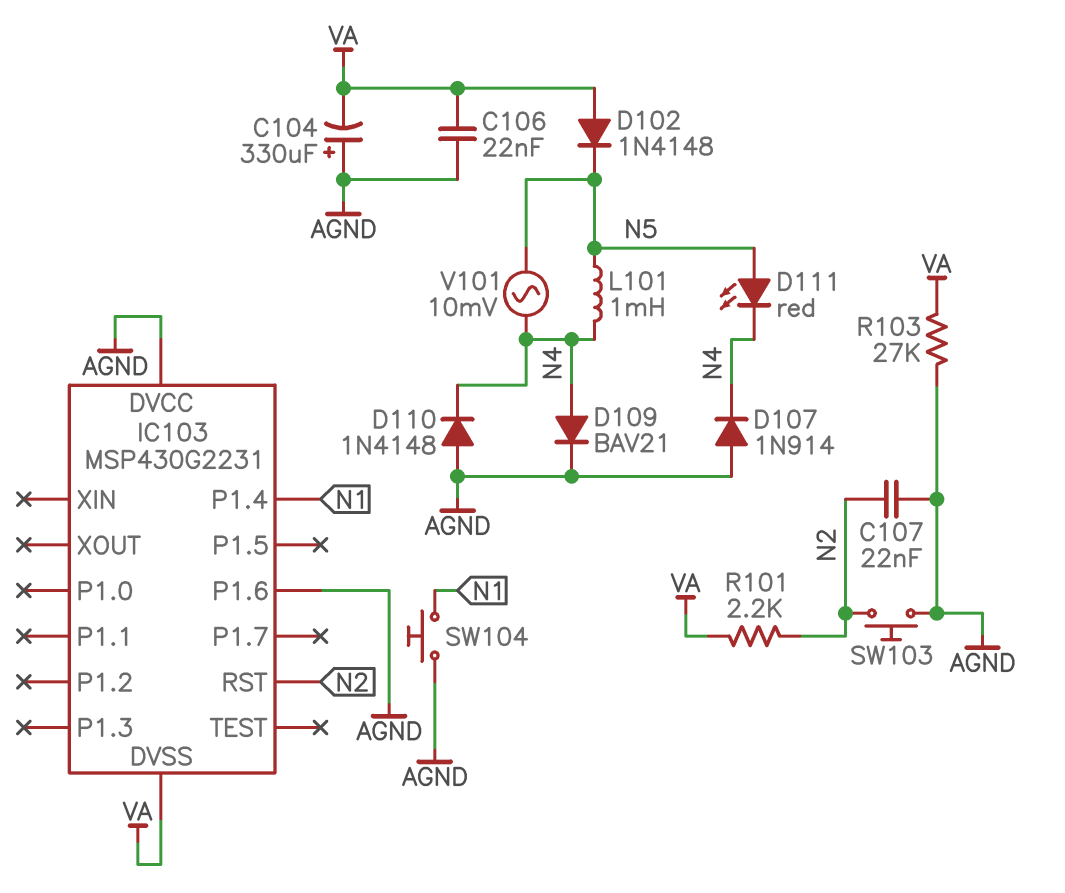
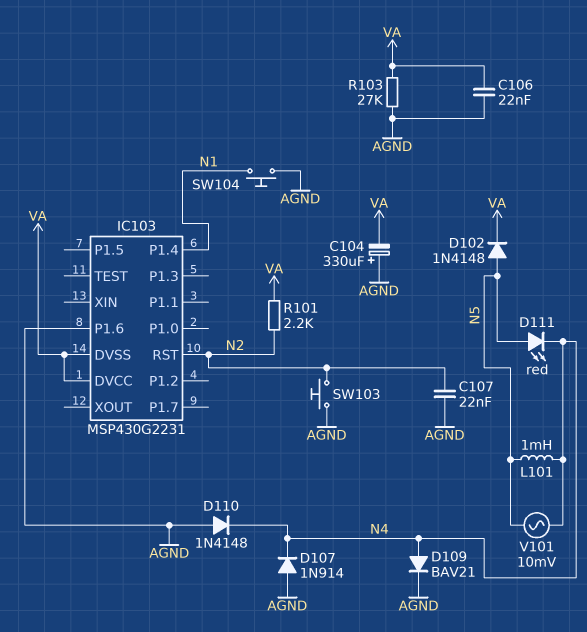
D102: diode 1N4148 (A VA, K N5) -> diode 1N4148 (A N5, K VA)
IC103 pin DVCC: AGND -> VA

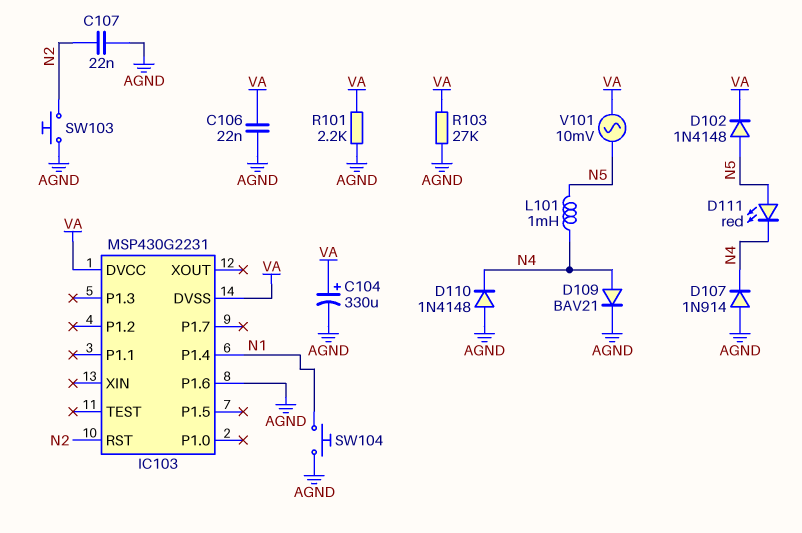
C104: 330uF (plus AGND, minus VA) -> 330uF (plus VA, minus AGND)
R101: 2.2k (N2, VA) -> 2.2k (AGND, VA)
V101: AC 10mV (N4, N5) -> AC 10mV (N5, VA)

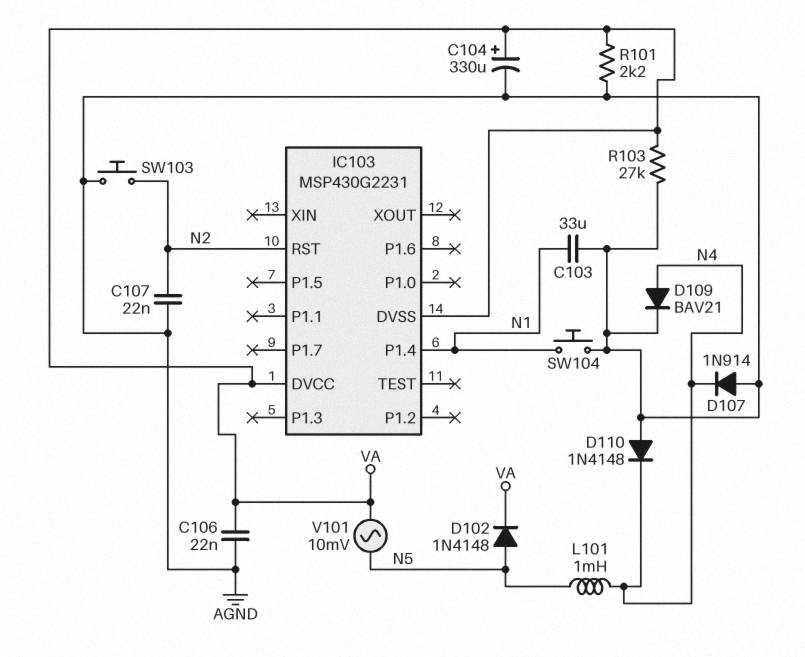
C103: none -> 33uF (AGND, N1)
D111: LED red (A N5, K N4) -> none
IC103 pin P1.6: AGND -> none

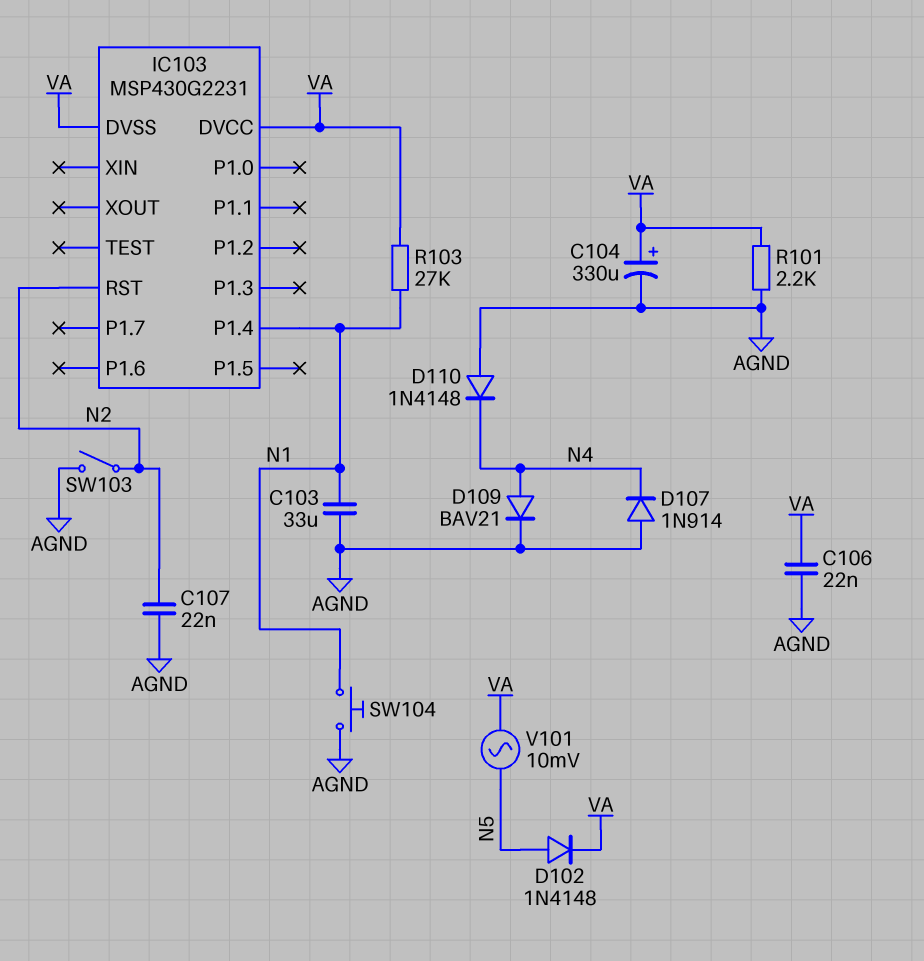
L101: 1mH (N4, N5) -> none
R103: 27k (AGND, VA) -> 27k (N1, VA)
SW103: button (AGND, N2) -> switch (AGND, N2)

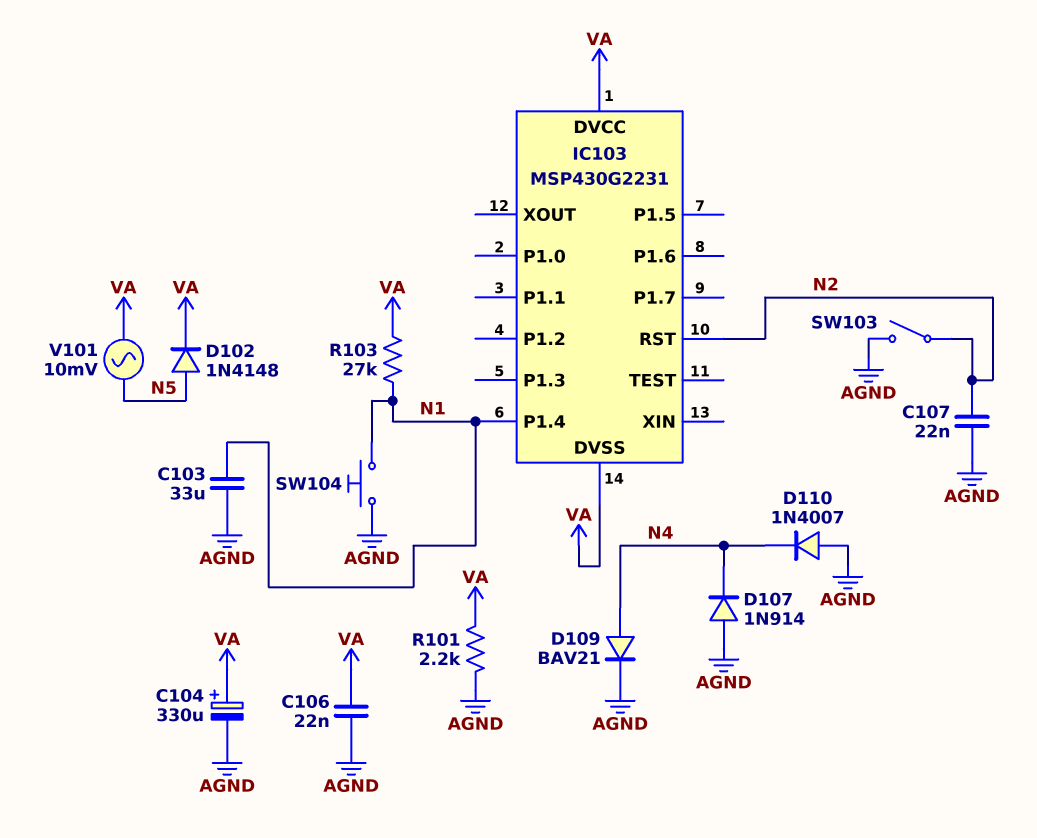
D110: diode 1N4148 (A AGND, K N4) -> diode 1N4007 (A AGND, K N4)

